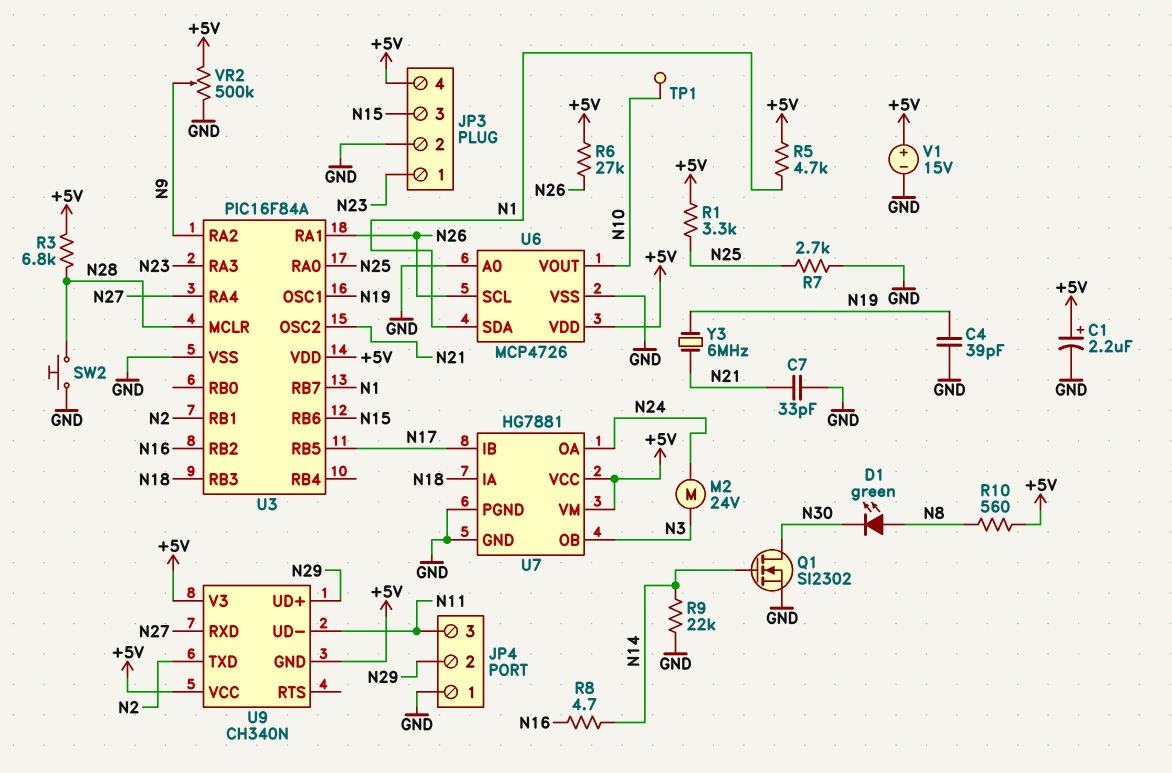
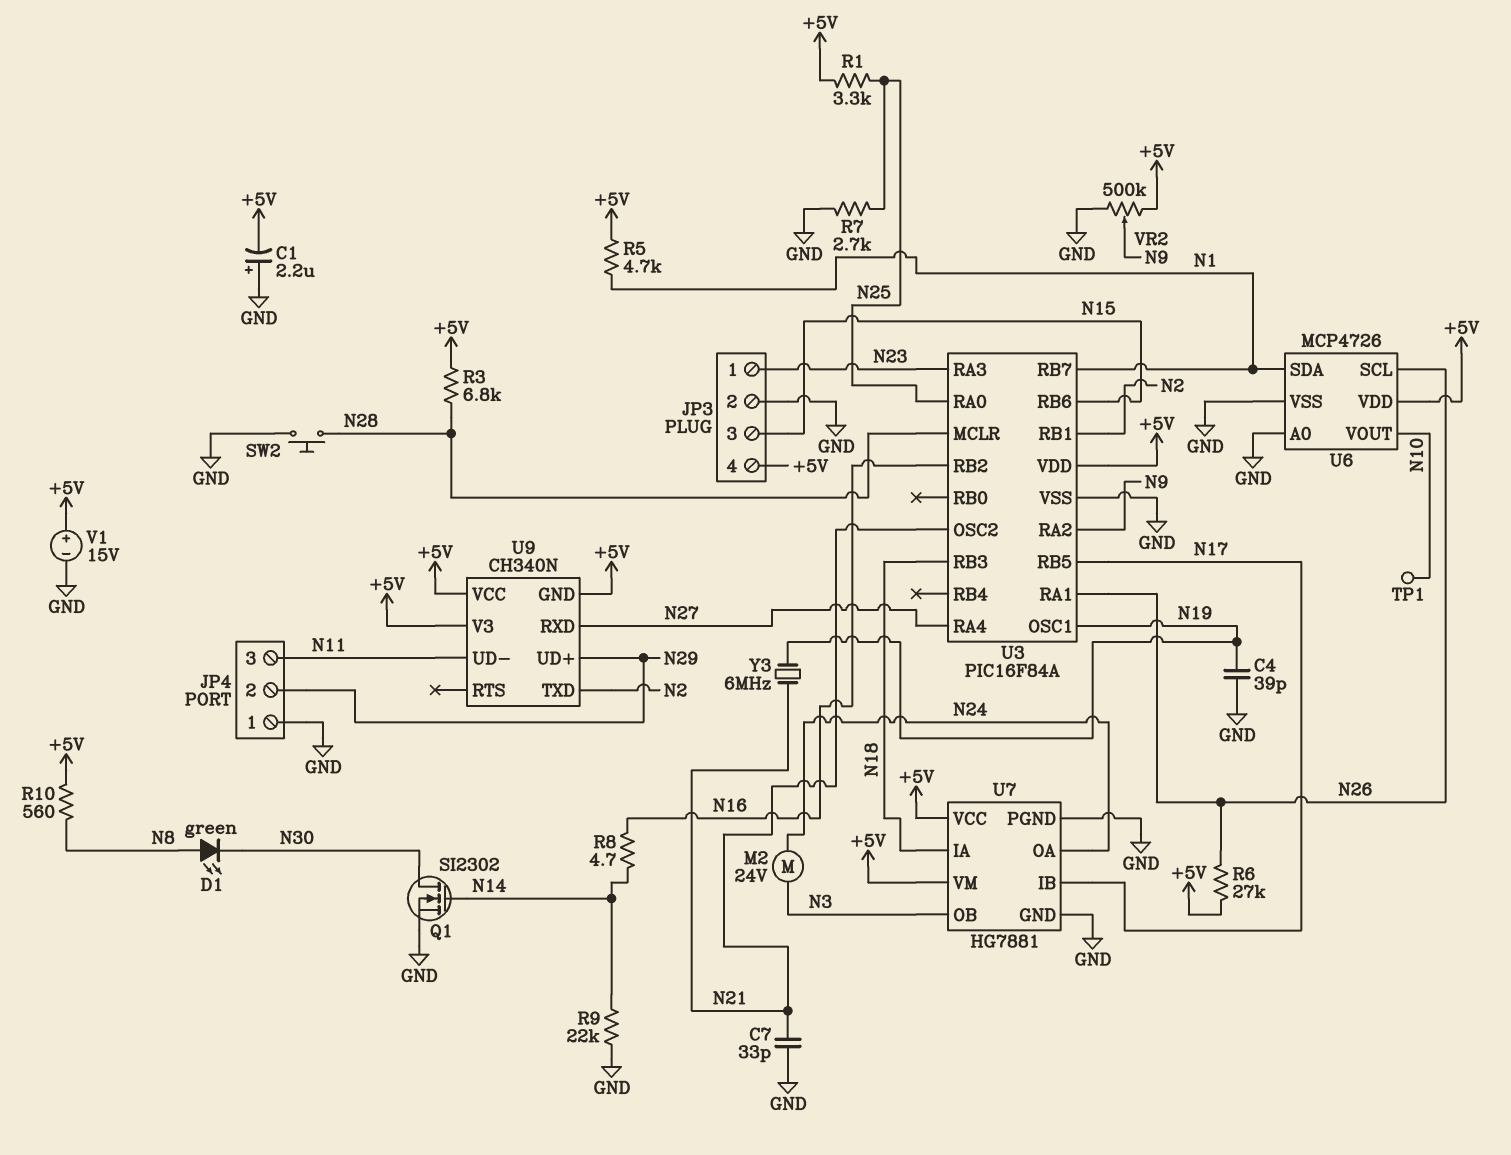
C1: 2.2uF (plus +5V, minus GND) -> 2.2uF (plus GND, minus +5V)

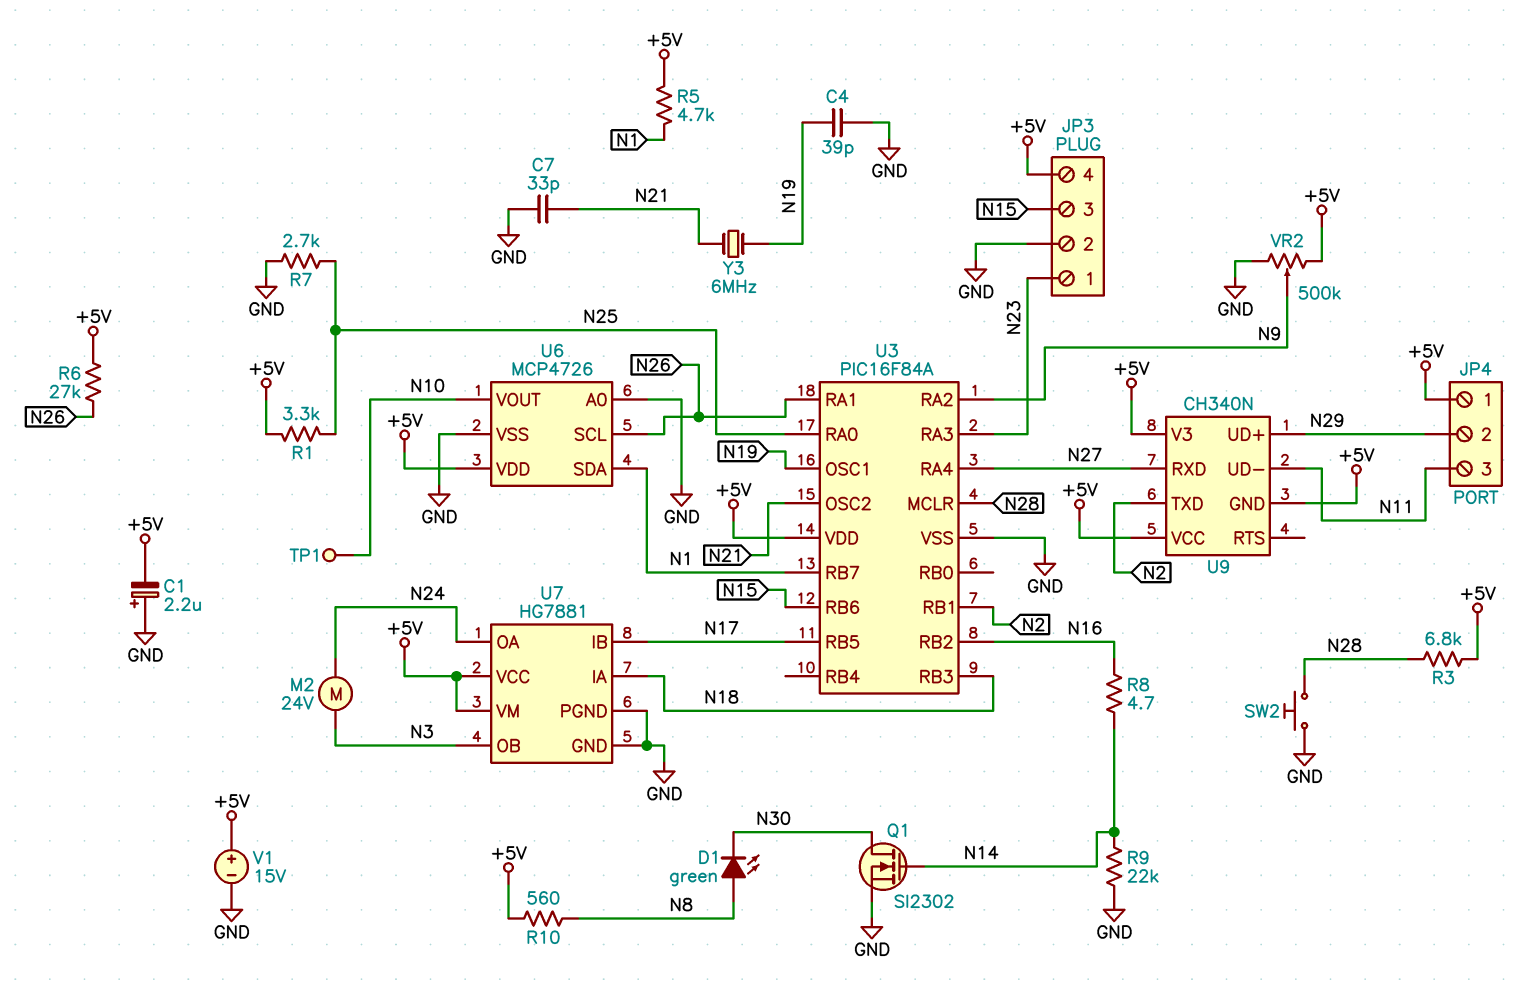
JP4 pin 1: GND -> +5V

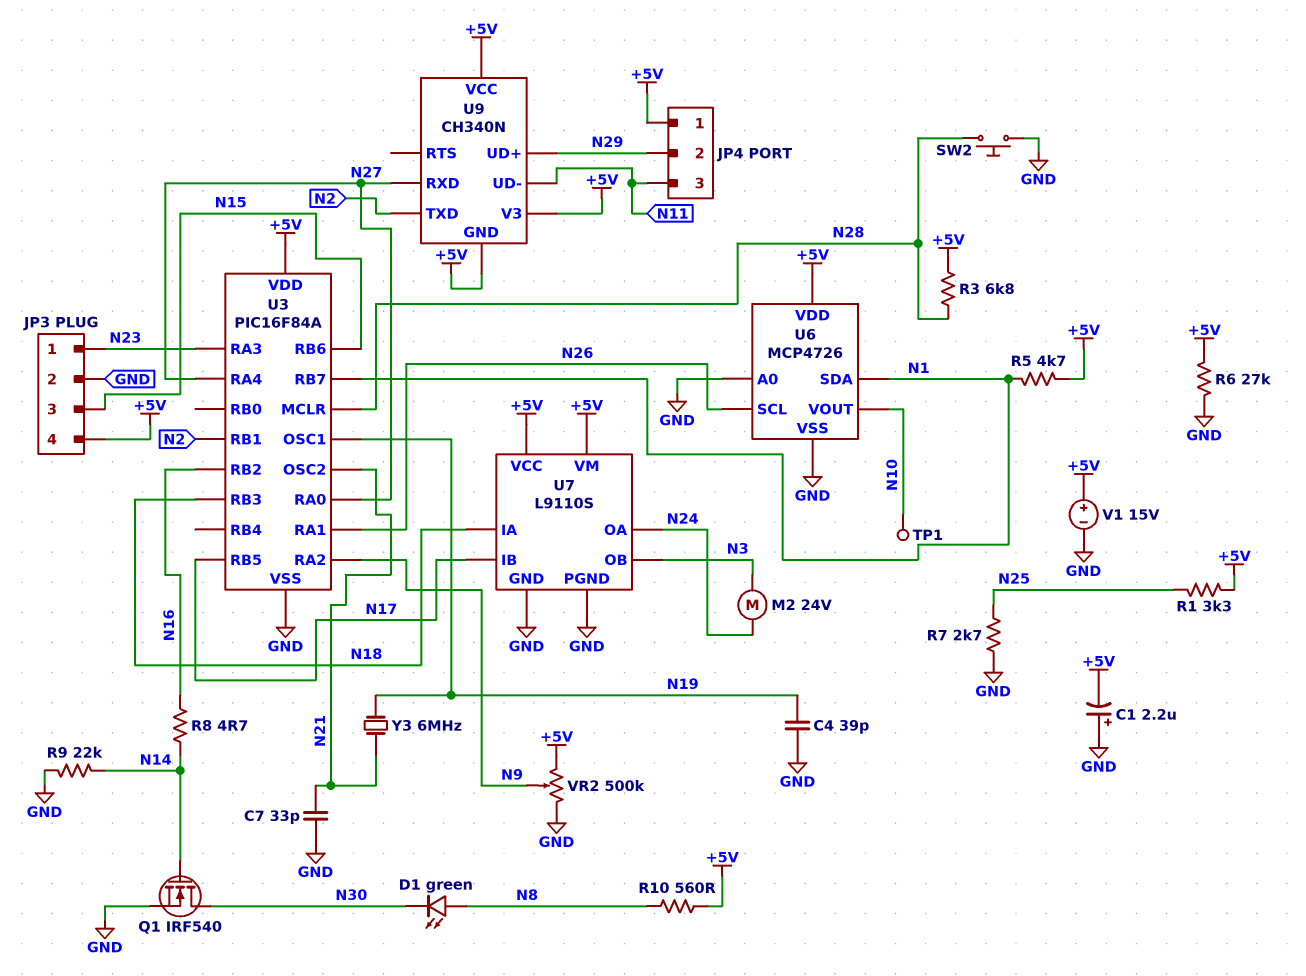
Q1: NMOS SI2302 (G N14, D N30, S GND) -> NMOS IRF540 (G N14, D N30, S GND)
R6: 27k (+5V, N26) -> 27k (+5V, GND)
U3 pin RA0: N25 -> N27
U7: HG7881 -> L9110S

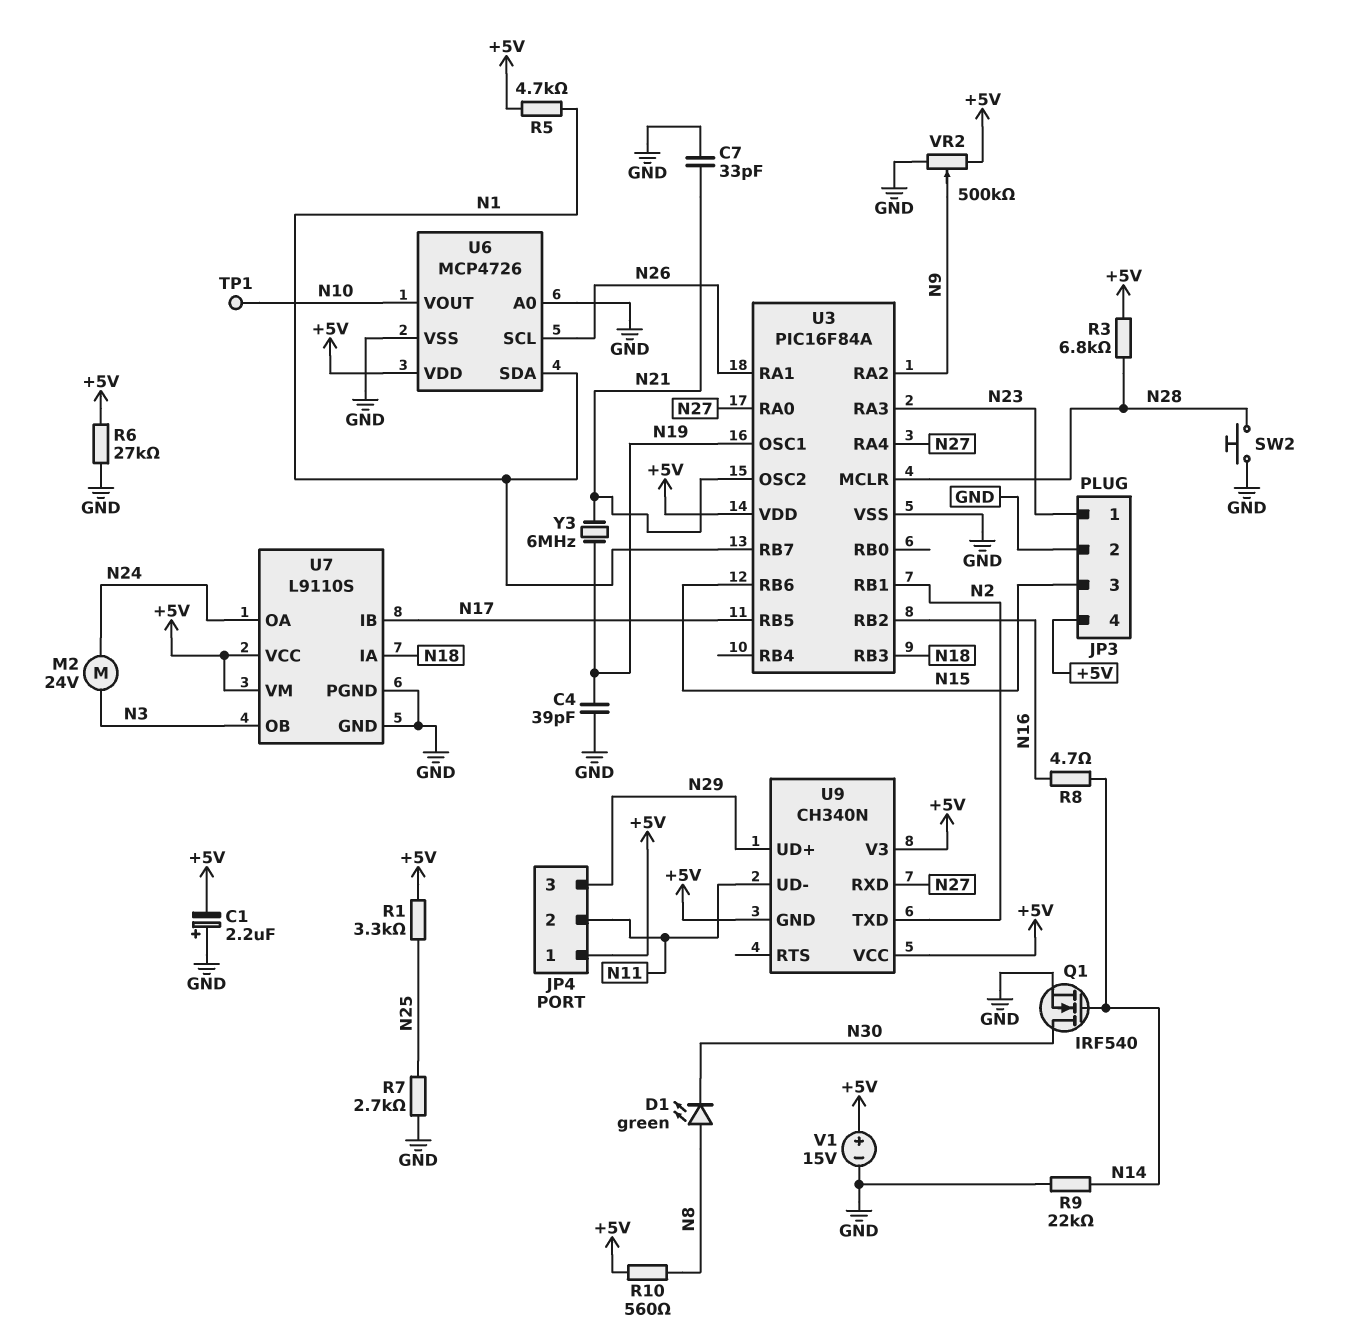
JP4 pin 2: N29 -> N11
JP4 pin 3: N11 -> N29

